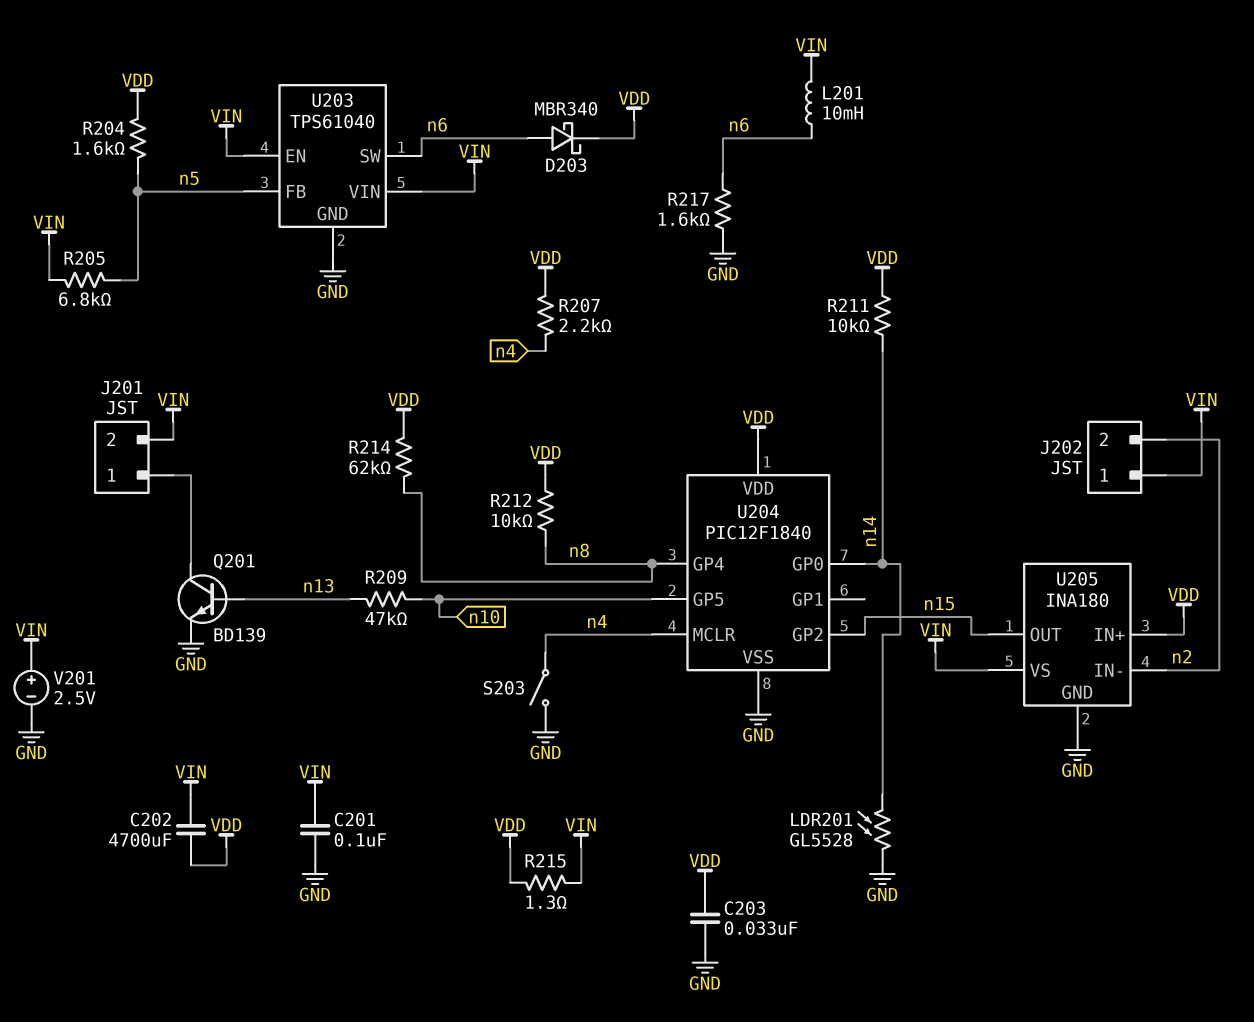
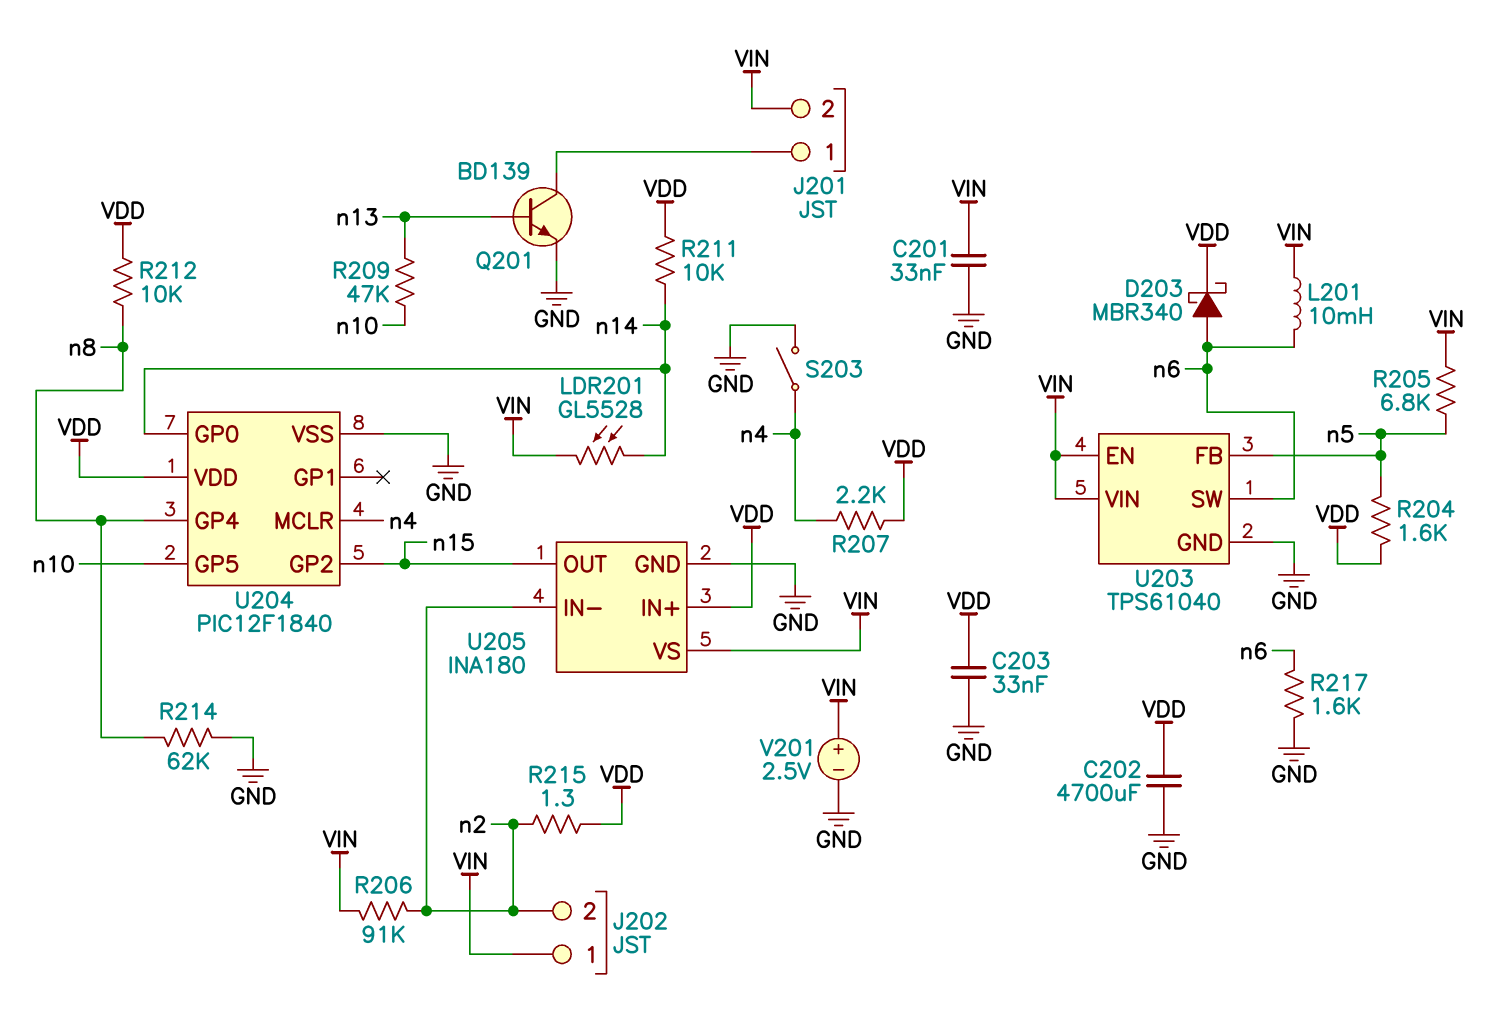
C201: 100nF (GND, VIN) -> 33nF (GND, VIN)
C202: 4700uF (VDD, VIN) -> 4700uF (GND, VDD)
LDR201: GL5528 (GND, n14) -> GL5528 (VIN, n14)
R206: none -> 91k (VIN, n2)
R214: 62k (VDD, n8) -> 62k (GND, n8)
R215: 1.3 (VDD, VIN) -> 1.3 (VDD, n2)

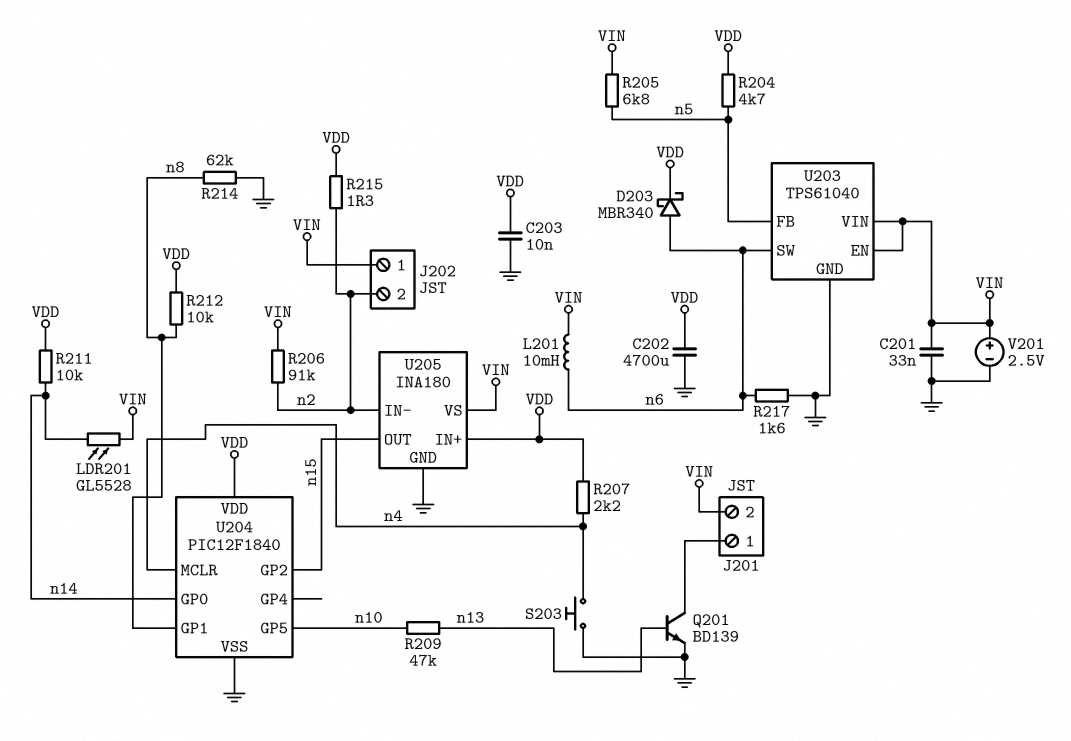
C203: 33nF (GND, VDD) -> 10nF (GND, VDD)
R204: 1.6k (VDD, n5) -> 4.7k (VDD, n5)
S203: switch (GND, n4) -> button (GND, n4)
U204 pin GP1: none -> n8
U204 pin GP4: n8 -> none

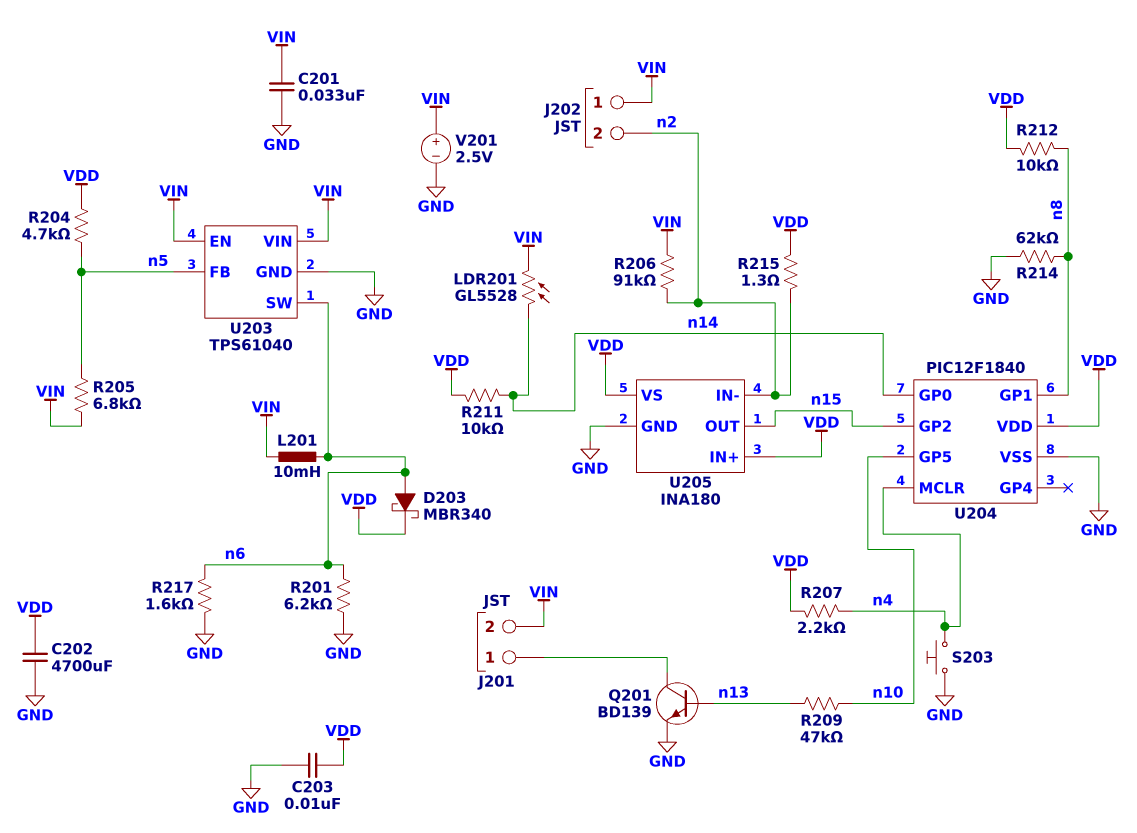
R201: none -> 6.2k (GND, n6)
U205 pin VS: VIN -> VDD

